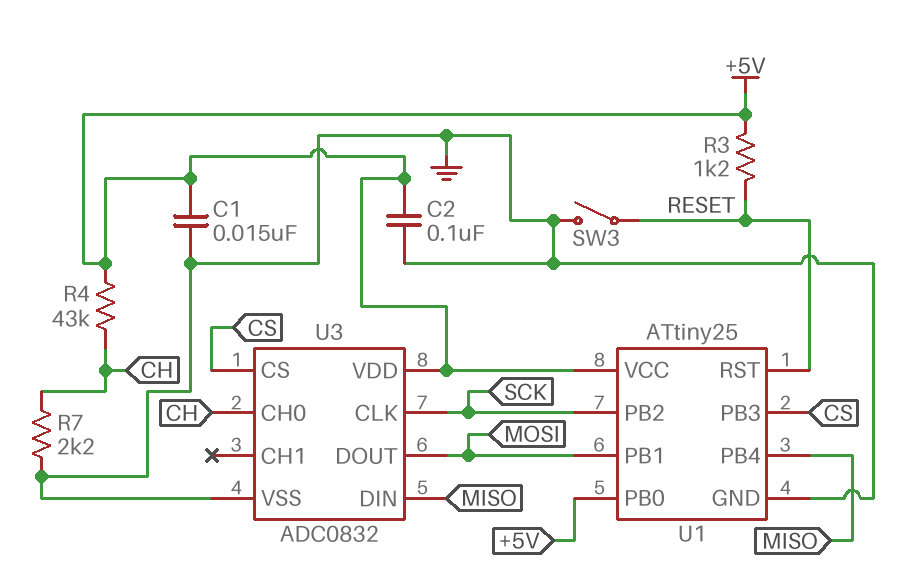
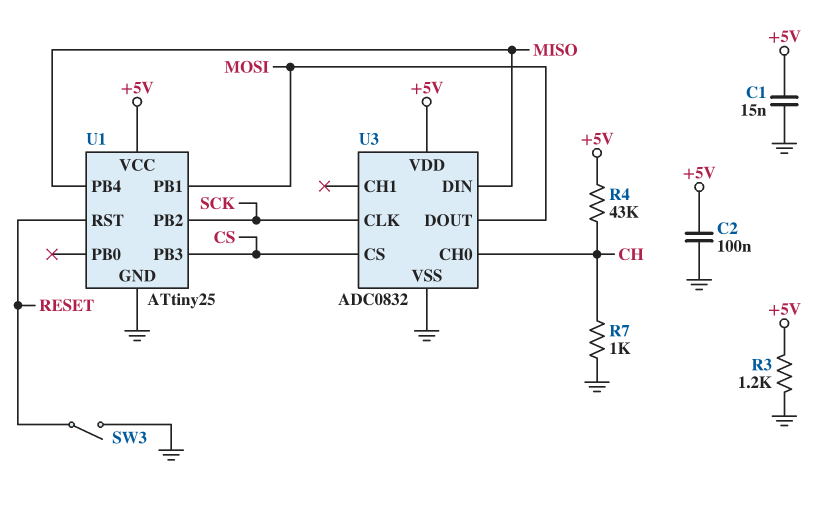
R3: 1.2k (+5V, RESET) -> 1.2k (+5V, GND)
R7: 2.2k (CH, GND) -> 1k (CH, GND)
U1 pin PB0: +5V -> none

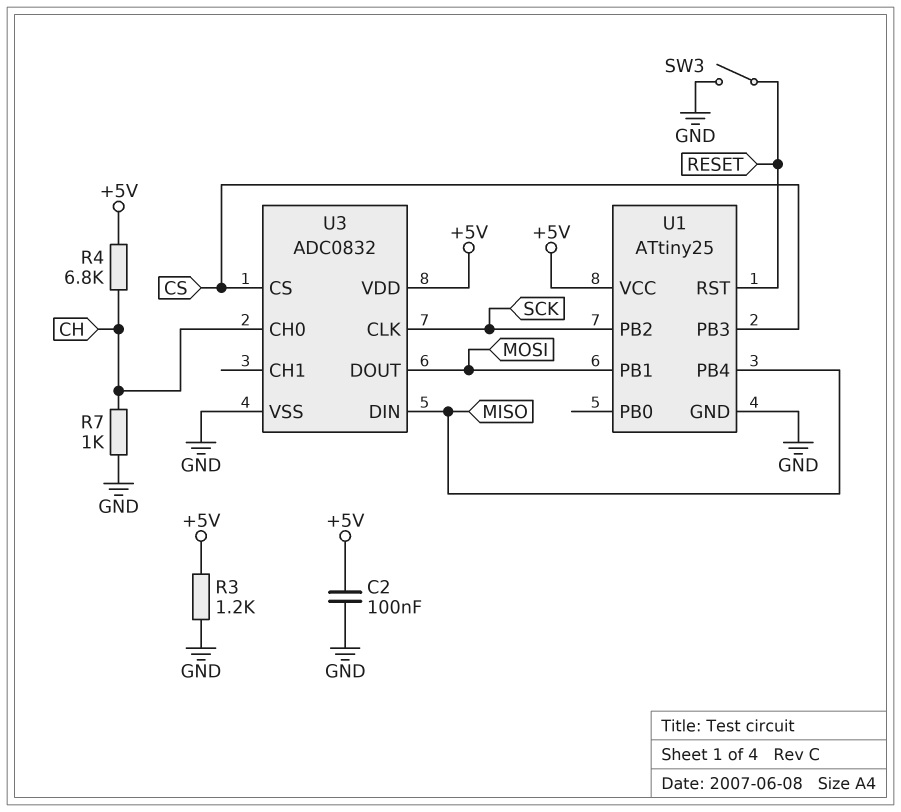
C1: 15nF (+5V, GND) -> none
R4: 43k (+5V, CH) -> 6.8k (+5V, CH)

